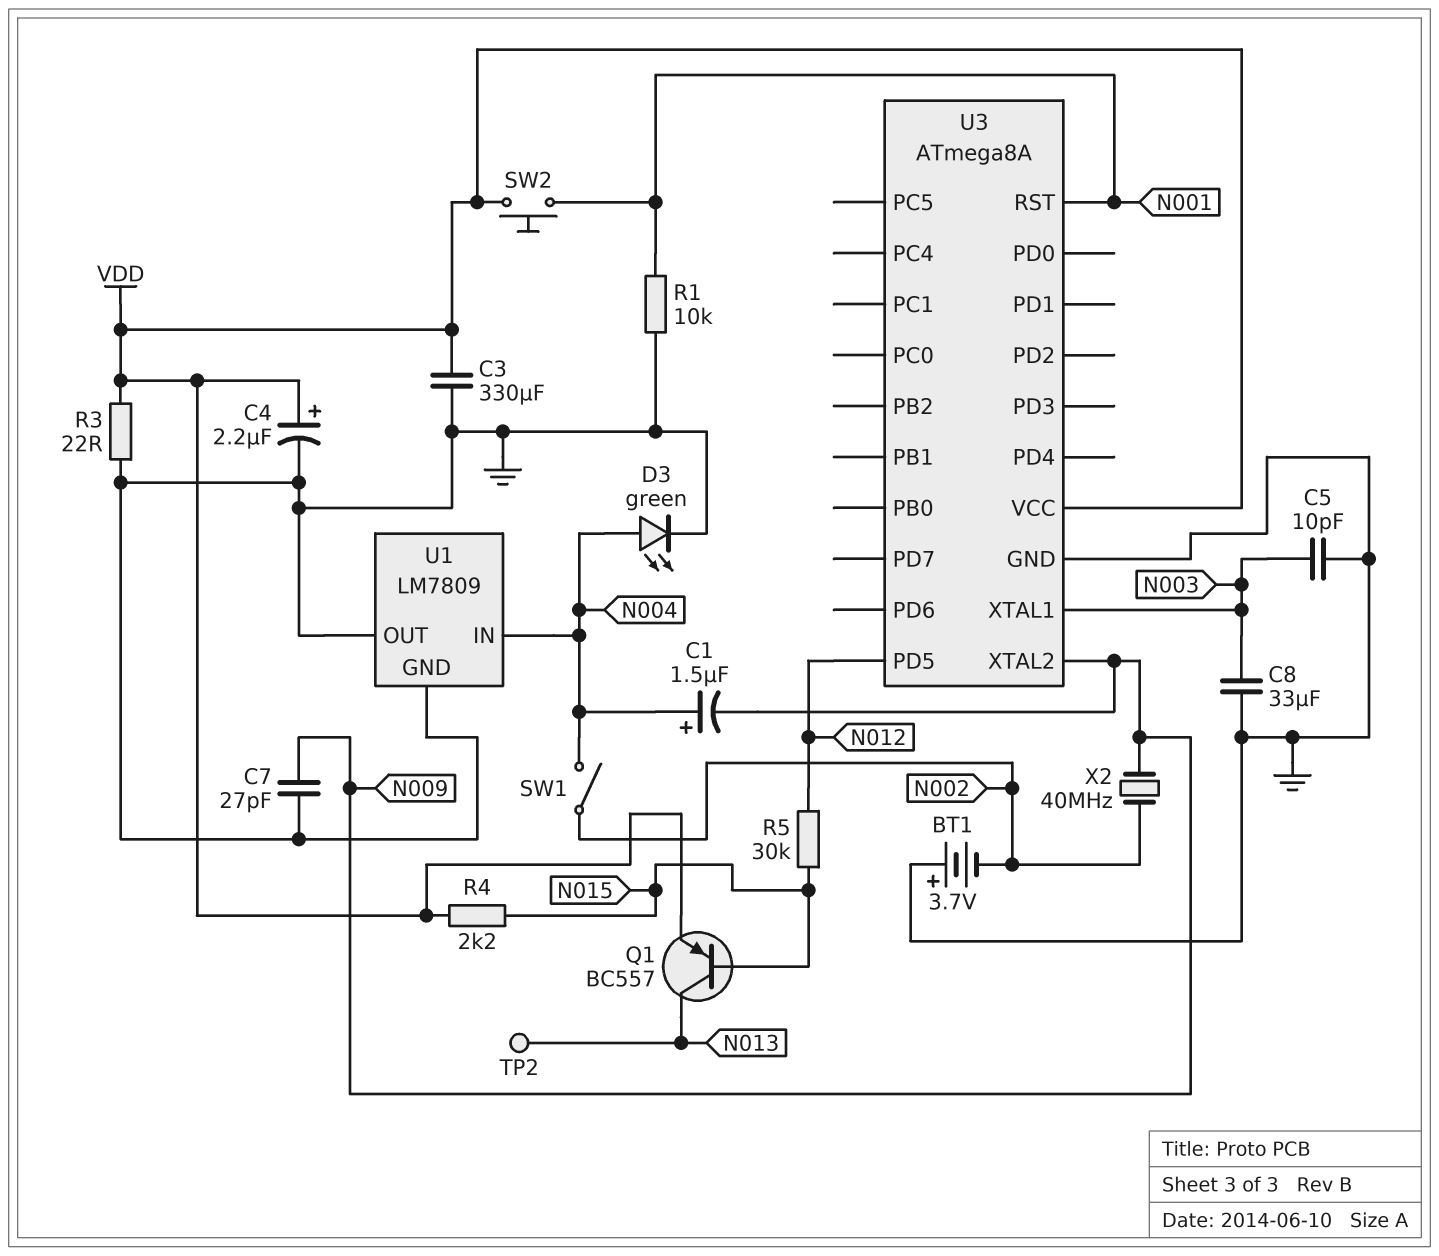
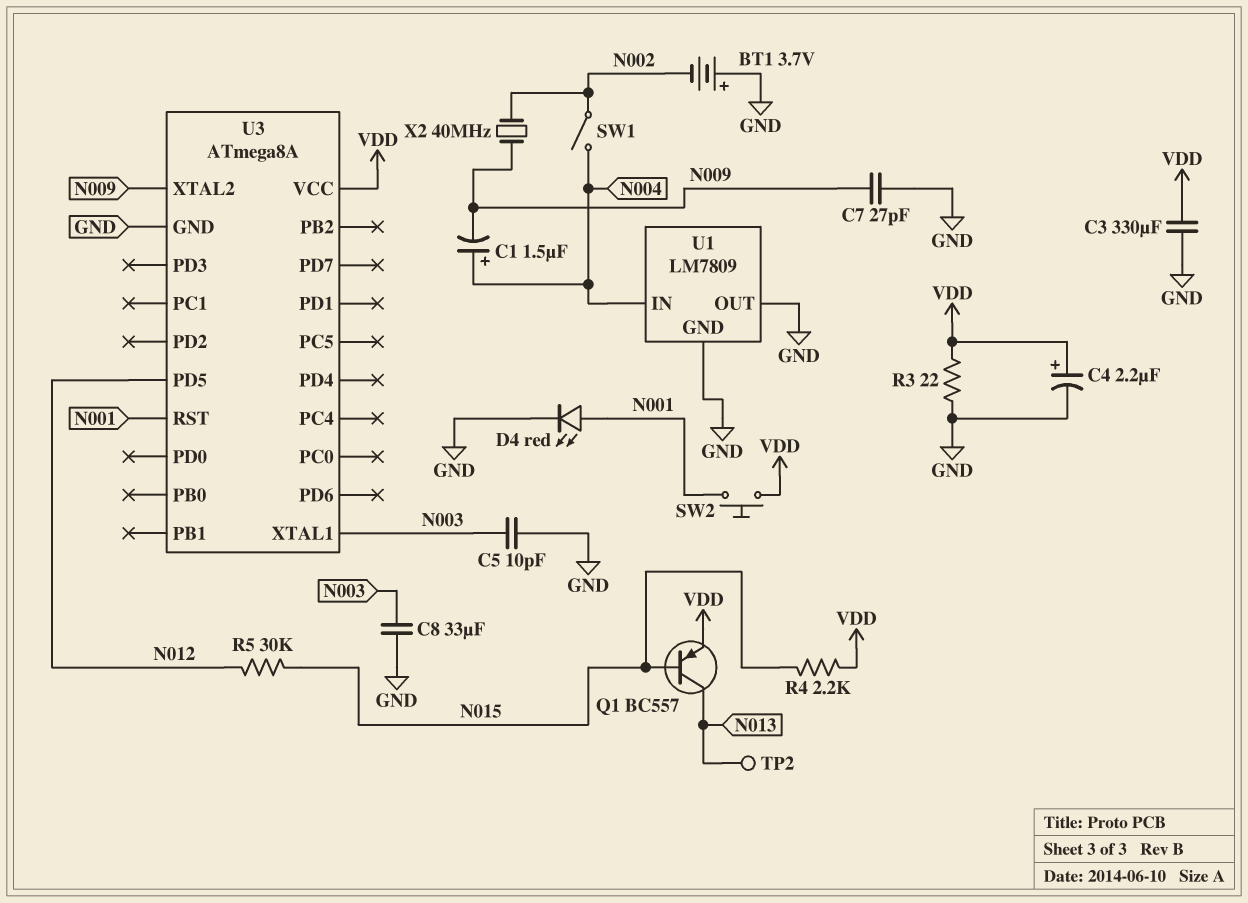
D3: LED green (A N004, K GND) -> none
D4: none -> LED red (A N001, K GND)
R1: 10k (GND, N001) -> none

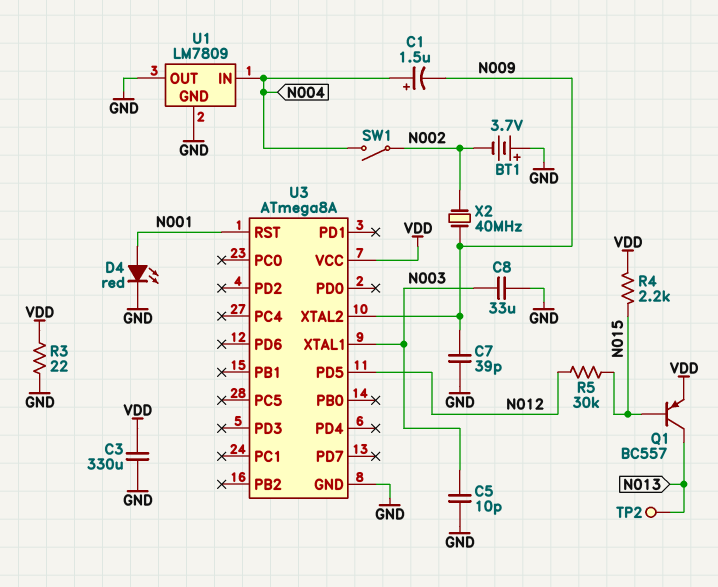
C4: 2.2uF (plus VDD, minus GND) -> none
C7: 27pF (GND, N009) -> 39pF (GND, N009)
SW2: button (N001, VDD) -> none

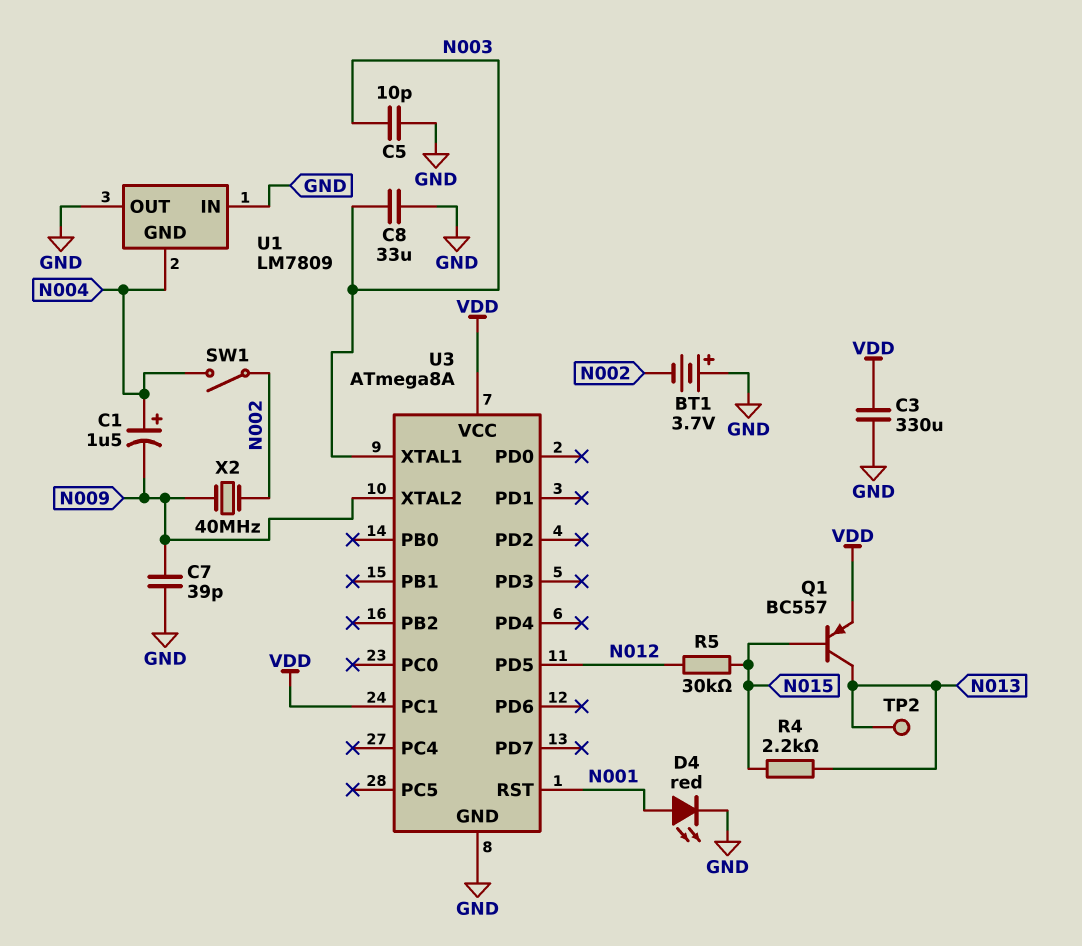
R3: 22 (GND, VDD) -> none
R4: 2.2k (N015, VDD) -> 2.2k (N013, N015)
U1 pin GND: GND -> N004
U1 pin IN: N004 -> GND
U3 pin PC1: none -> VDD

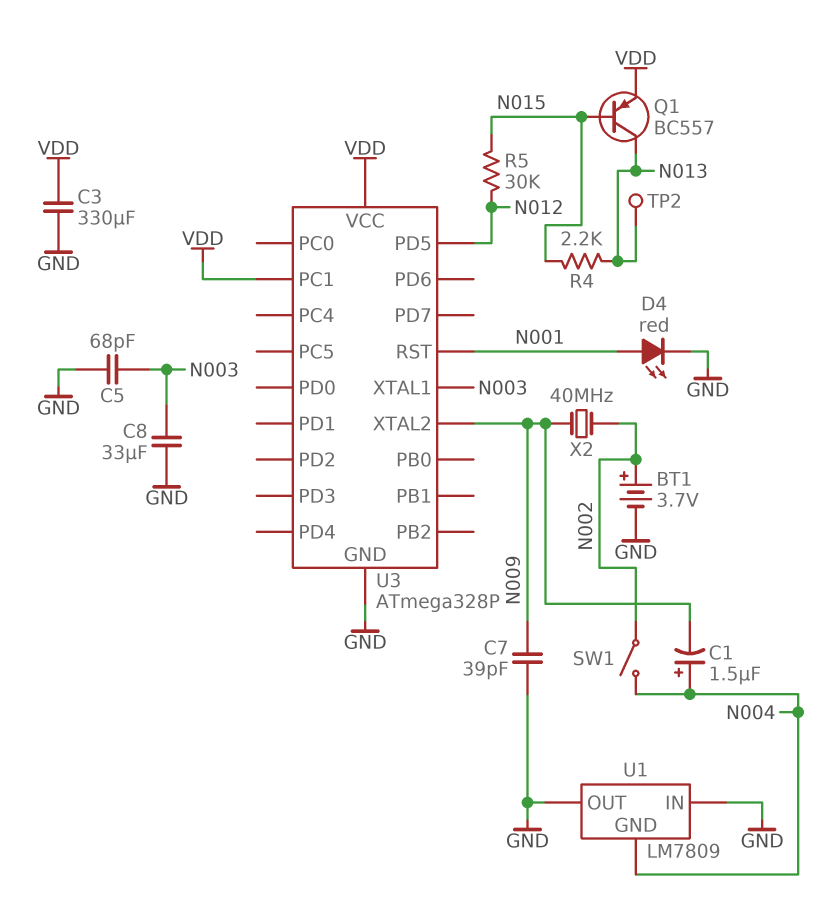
BT1: 3.7V (plus GND, minus N002) -> 3.7V (plus N002, minus GND)
C5: 10pF (GND, N003) -> 68pF (GND, N003)
U3: ATmega8A -> ATmega328P

